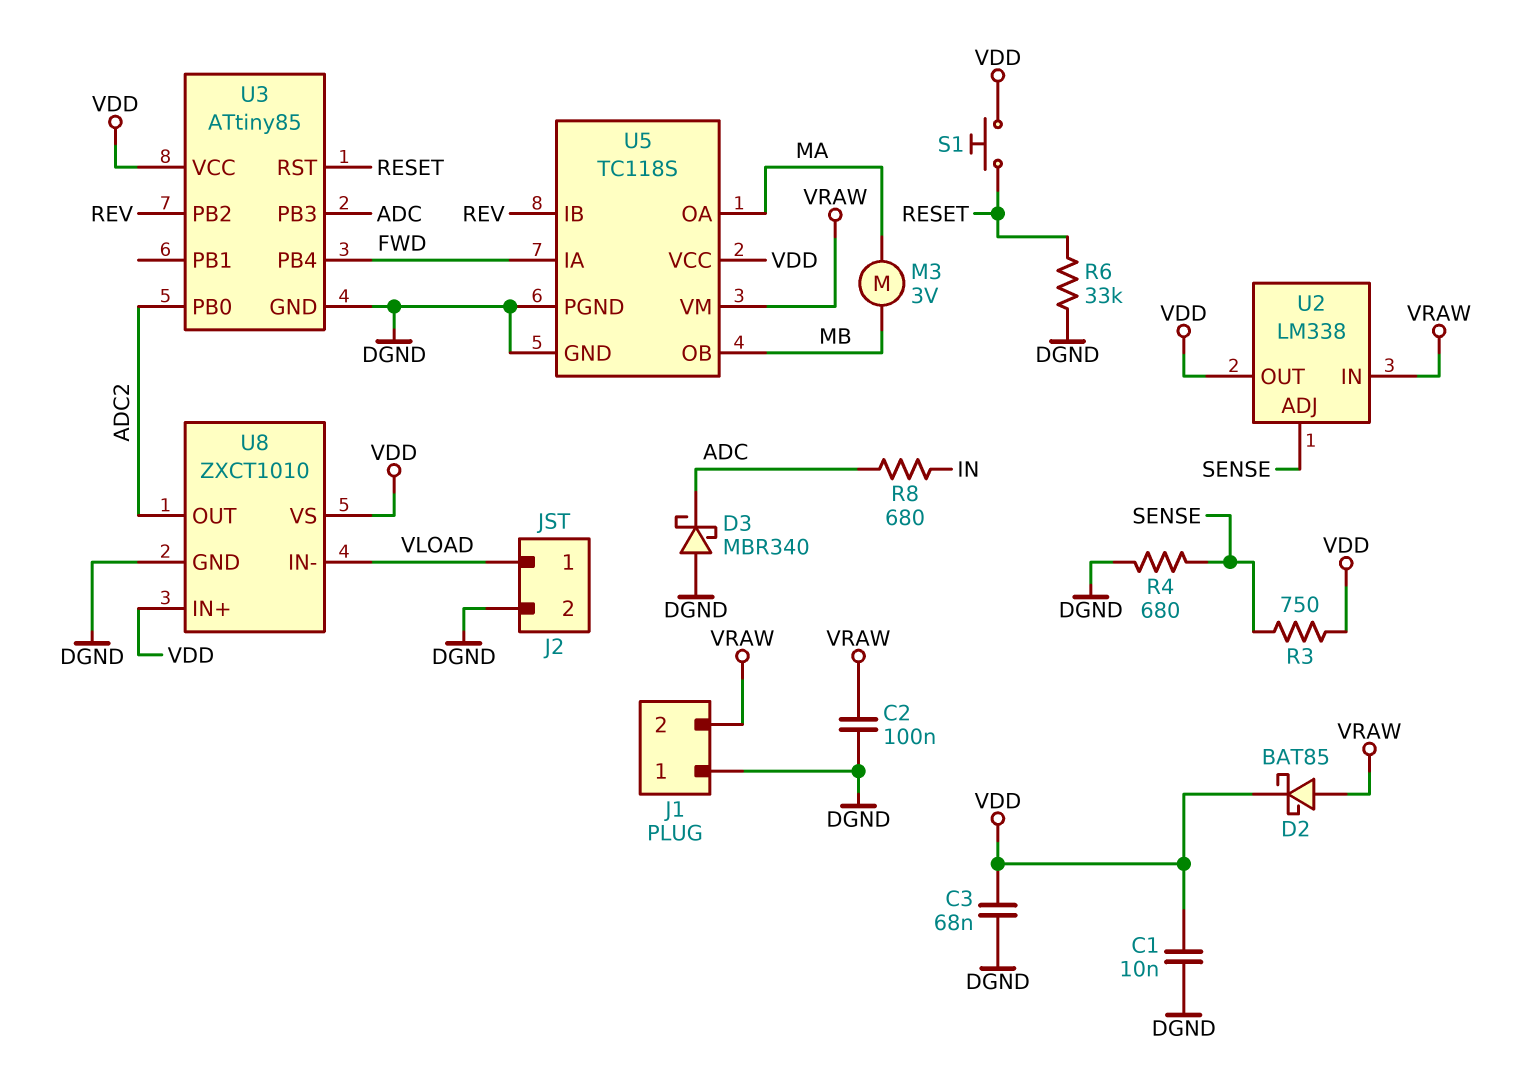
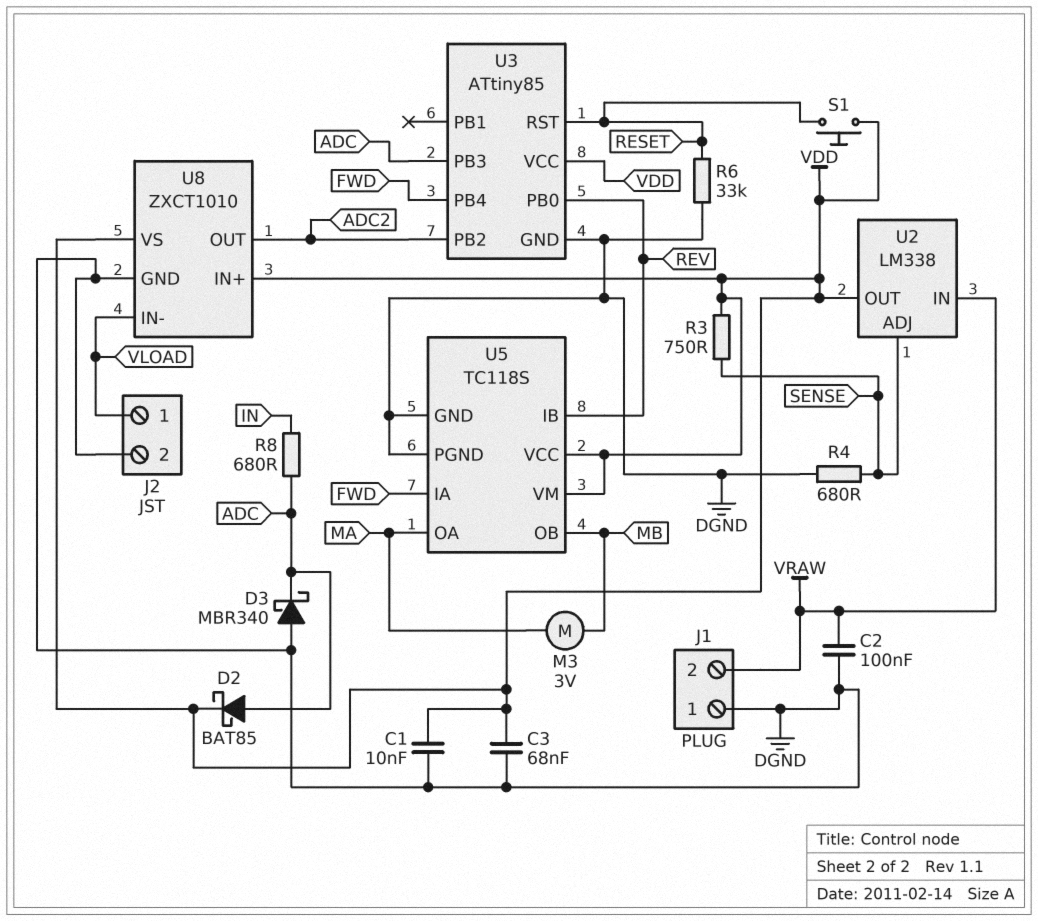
D2: schottky BAT85 (A VRAW, K VDD) -> schottky BAT85 (A ADC, K VDD)
U3 pin PB0: ADC2 -> REV
U3 pin PB2: REV -> ADC2
U5 pin VM: VRAW -> VDD

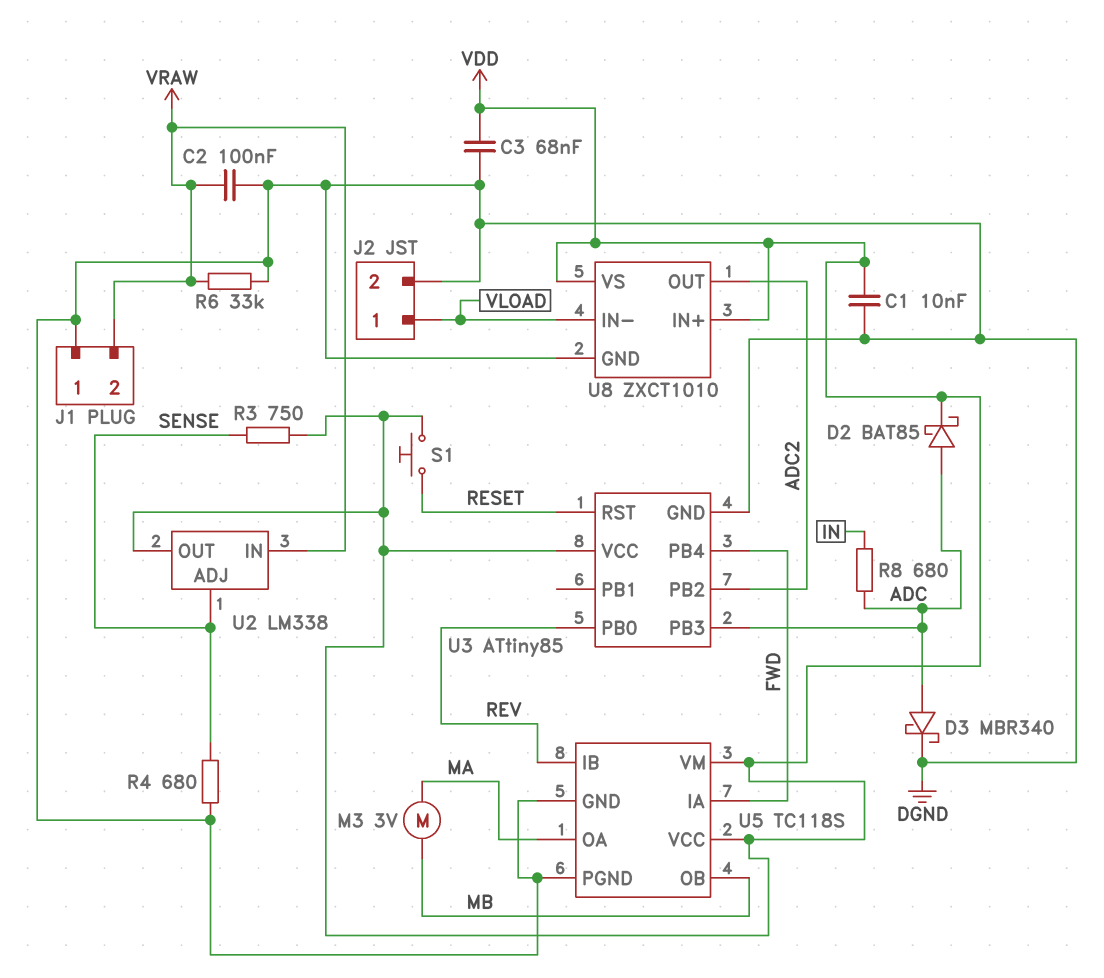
D3: schottky MBR340 (A DGND, K ADC) -> schottky MBR340 (A ADC, K DGND)
R6: 33k (DGND, RESET) -> 33k (DGND, VRAW)

